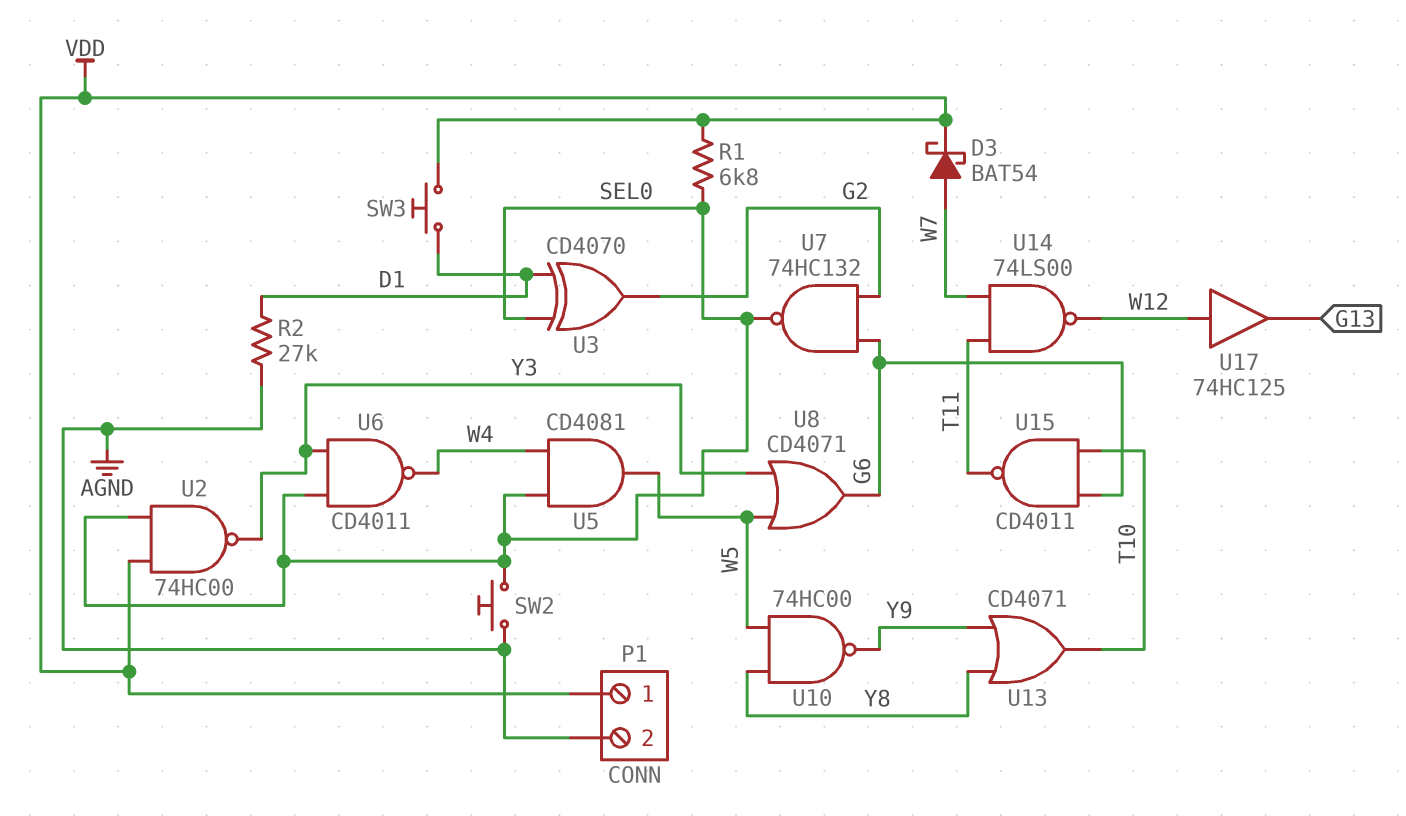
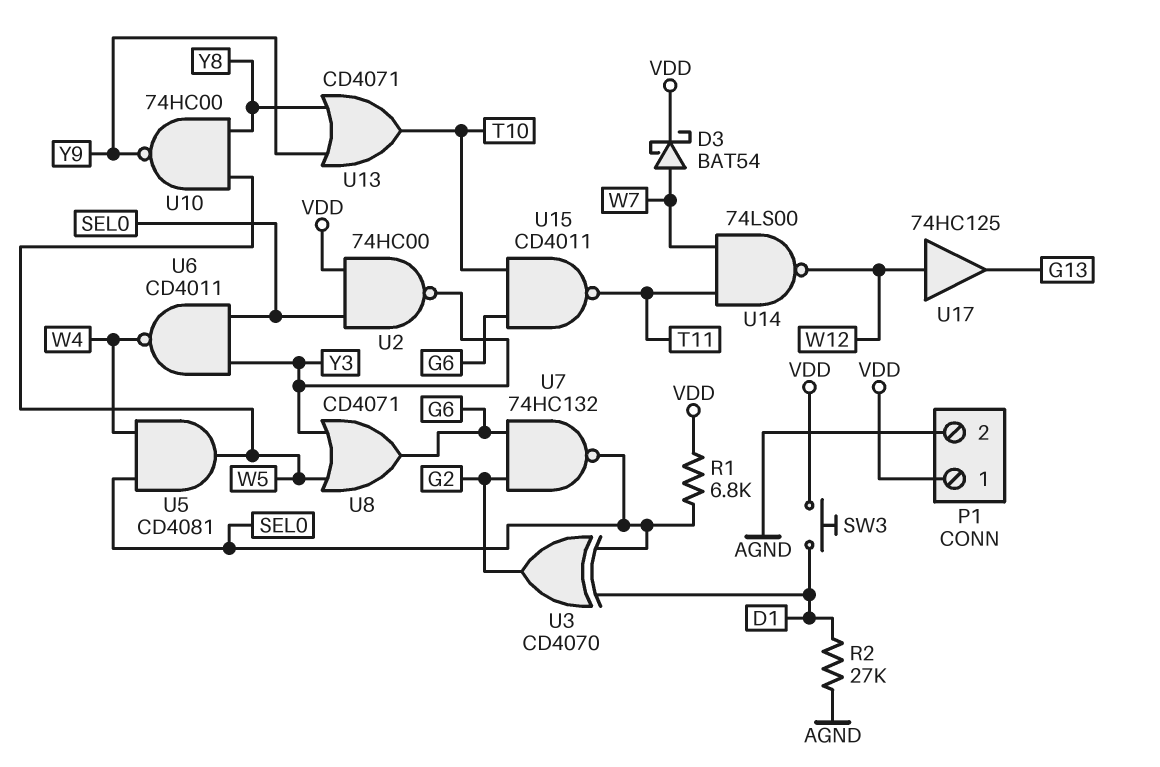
SW2: button (AGND, SEL0) -> none

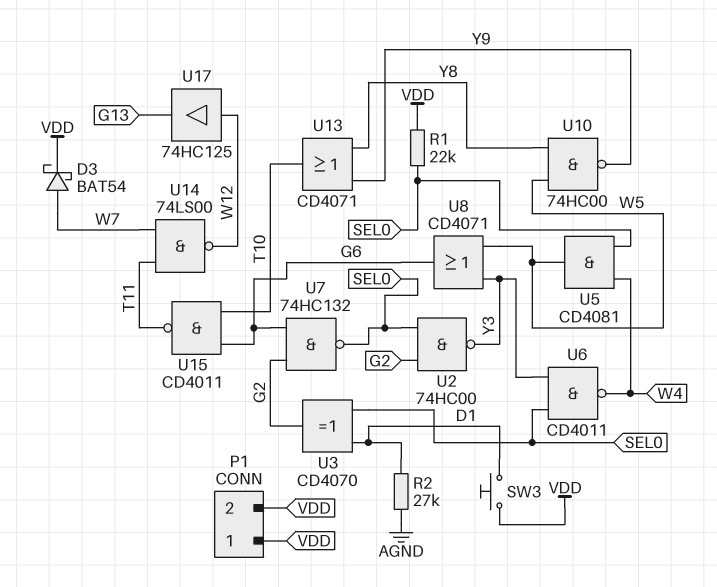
P1 pin 2: AGND -> VDD
R1: 6.8k (SEL0, VDD) -> 22k (SEL0, VDD)
U2: NAND 74HC00 (in SEL0, in VDD, out Y3) -> NAND 74HC00 (in G2, in SEL0, out Y3)

